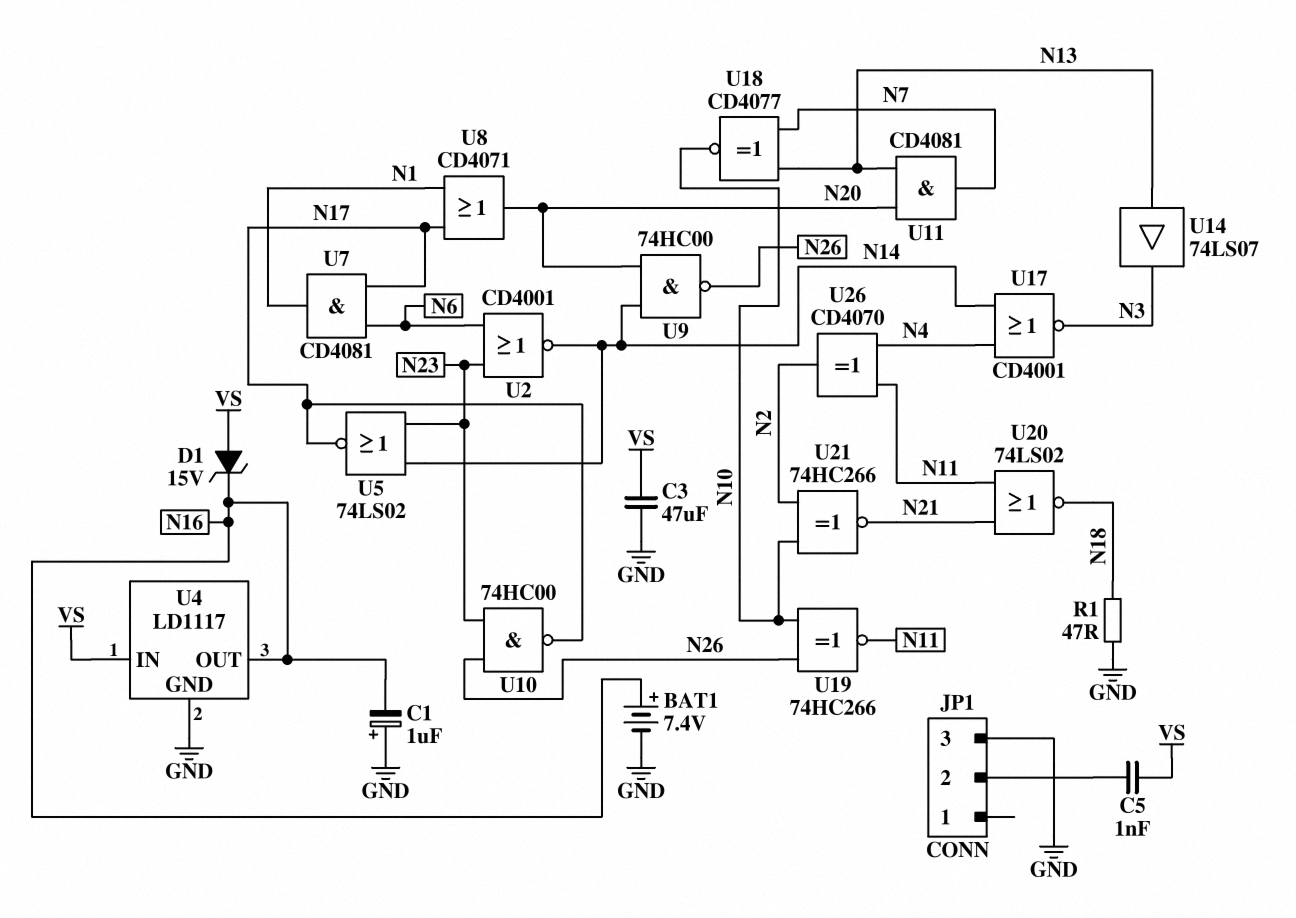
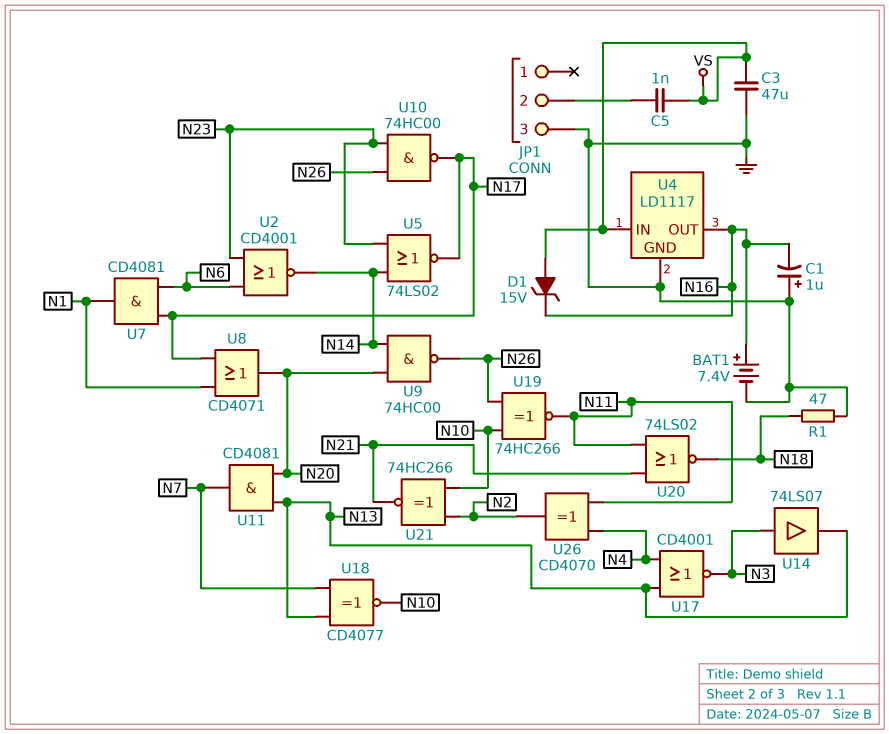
U14: buffer 74LS07 (in N13, out N3) -> buffer 74LS07 (in N3, out N13)
U17: NOR CD4001 (in N4, in N14, out N3) -> NOR CD4001 (in N4, in N13, out N3)

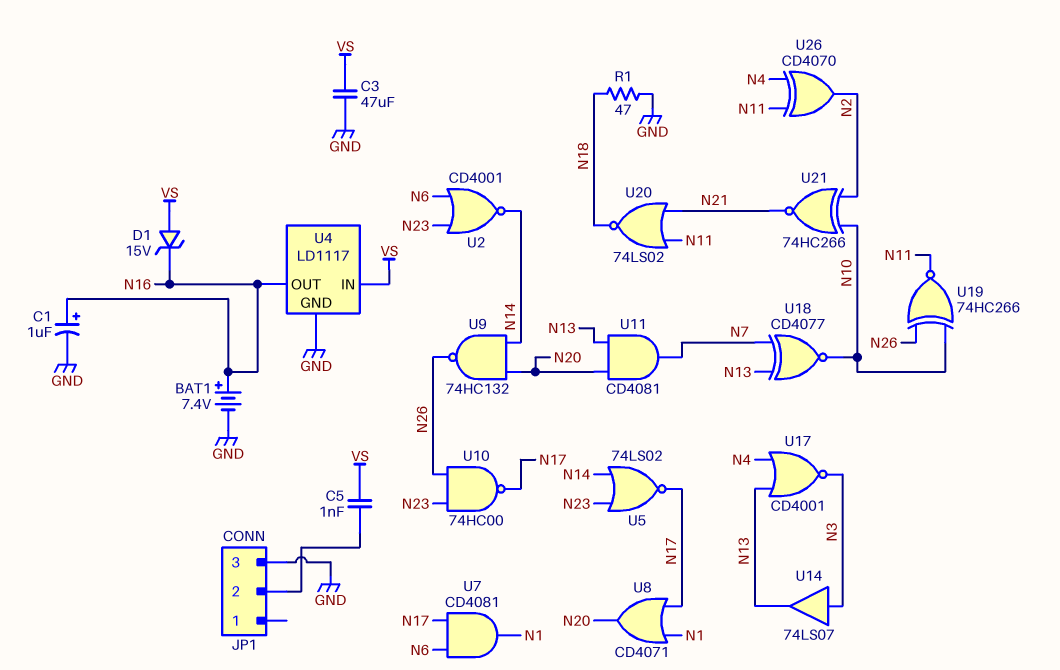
C1: 1uF (plus GND, minus N16) -> 1uF (plus N16, minus GND)
U9: NAND 74HC00 (in N14, in N20, out N26) -> NAND 74HC132 (in N14, in N20, out N26)

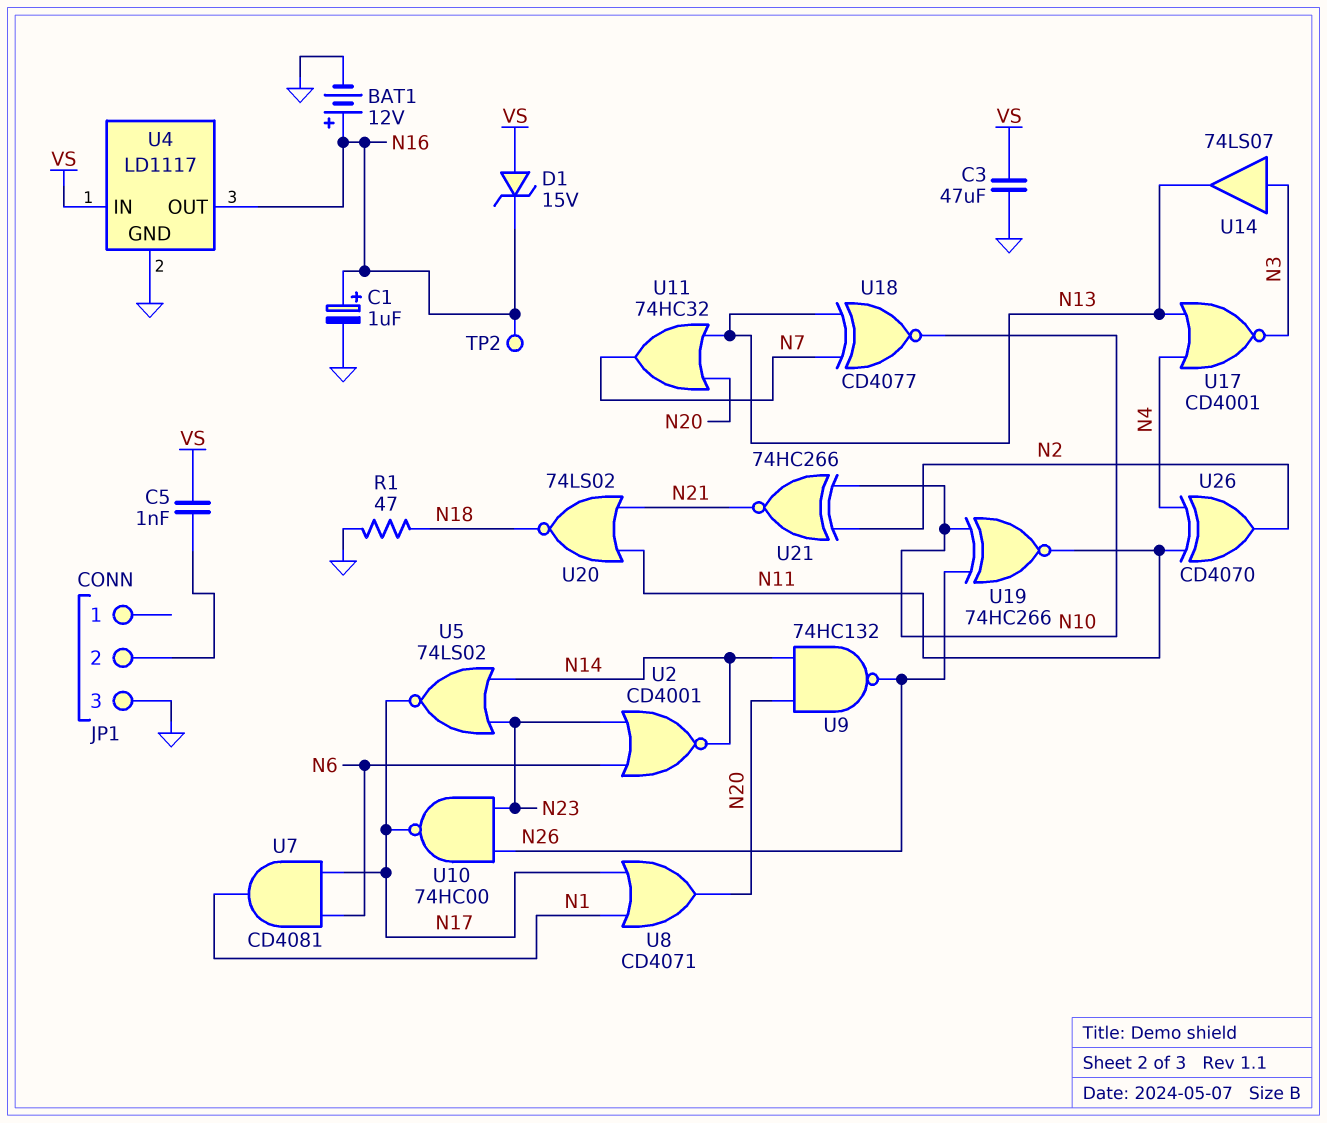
BAT1: 7.4V (plus N16, minus GND) -> 12V (plus N16, minus GND)
TP2: none -> test point (N16)
U11: AND CD4081 (in N13, in N20, out N7) -> OR 74HC32 (in N13, in N20, out N7)

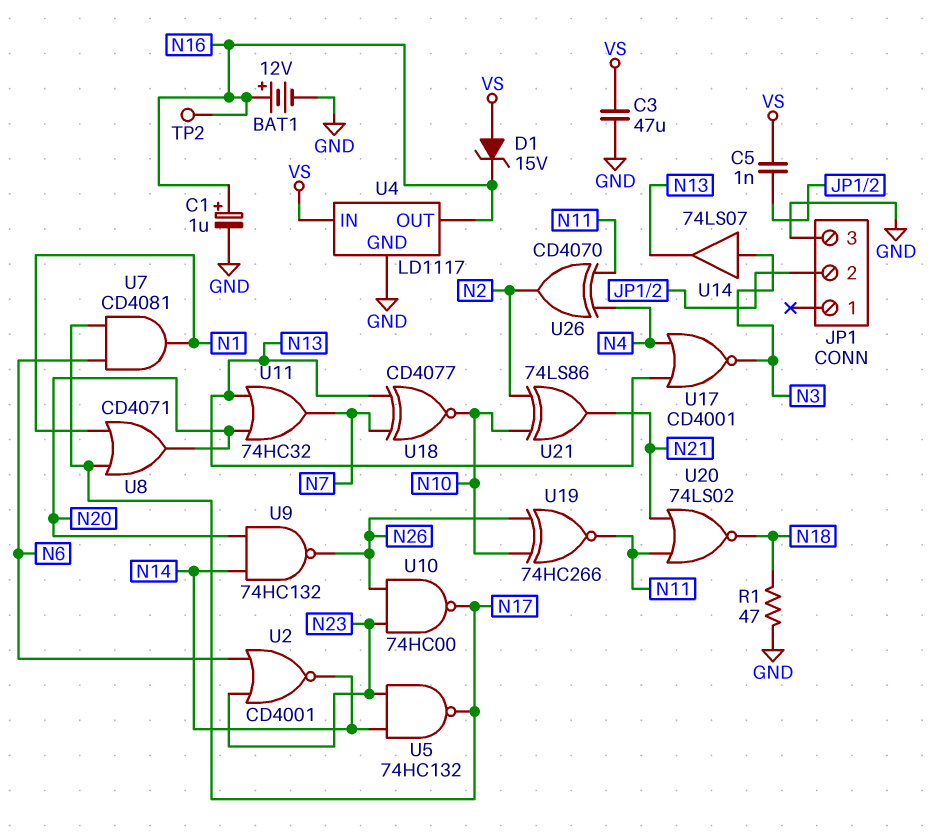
U5: NOR 74LS02 (in N14, in N23, out N17) -> NAND 74HC132 (in N14, in N23, out N17)
U21: XNOR 74HC266 (in N2, in N10, out N21) -> XOR 74LS86 (in N2, in N10, out N21)

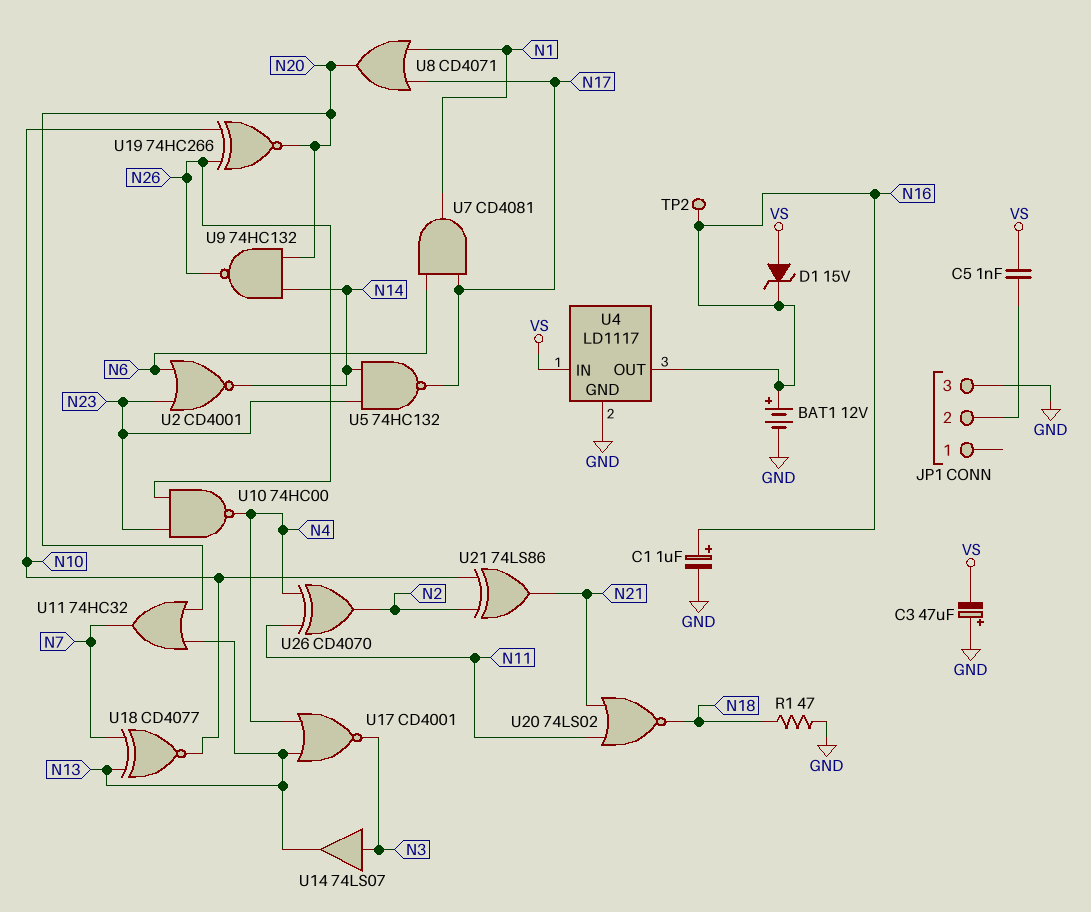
C3: 47uF (GND, VS) -> 47uF (plus GND, minus VS)
U10: NAND 74HC00 (in N23, in N26, out N17) -> NAND 74HC00 (in N23, in N26, out N4)
U19: XNOR 74HC266 (in N10, in N26, out N11) -> XNOR 74HC266 (in N10, in N26, out N20)

